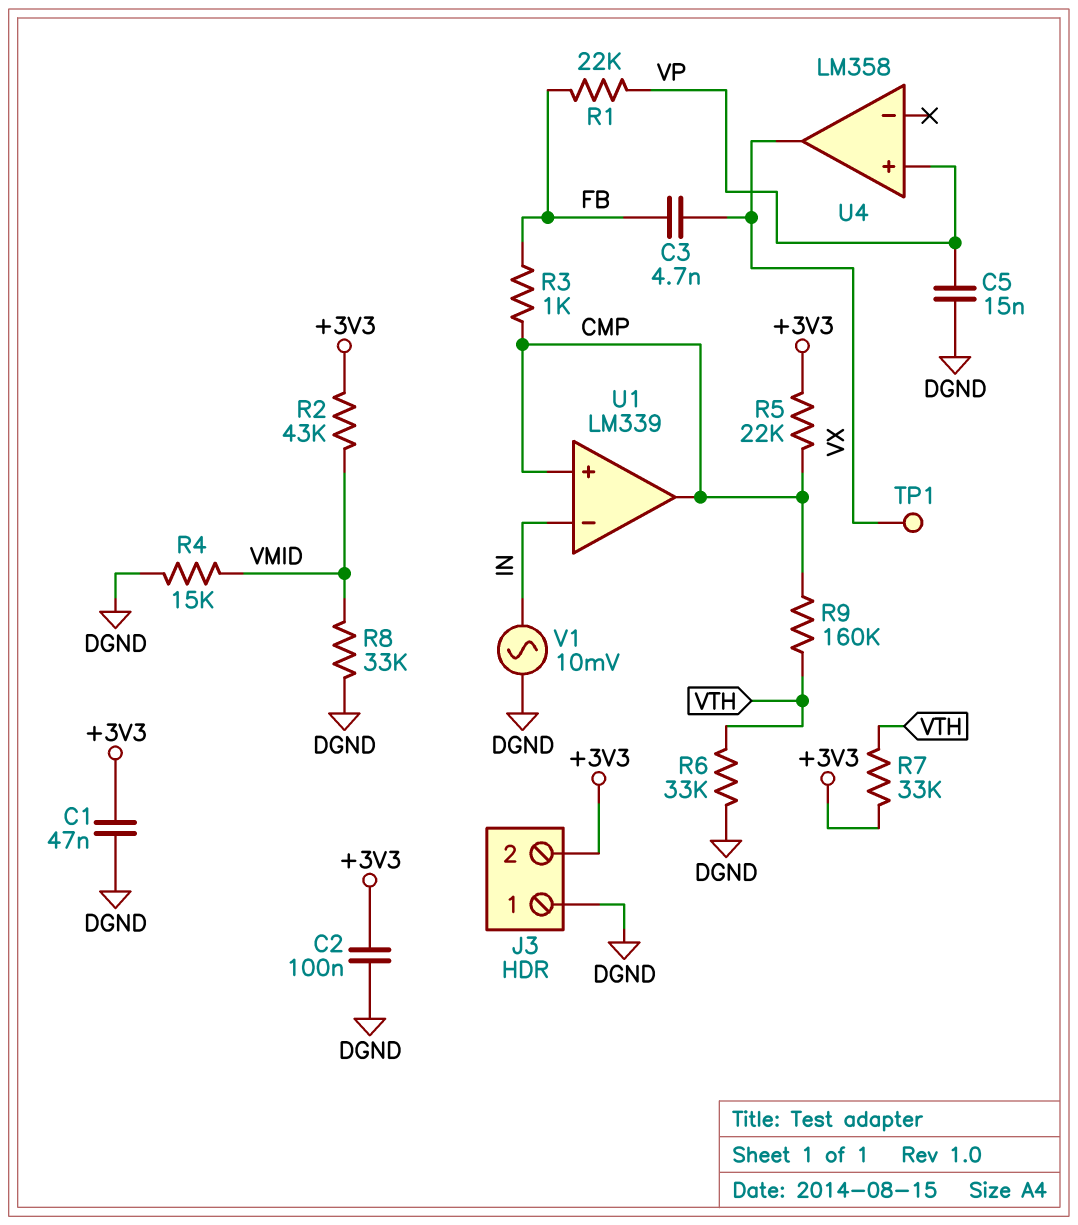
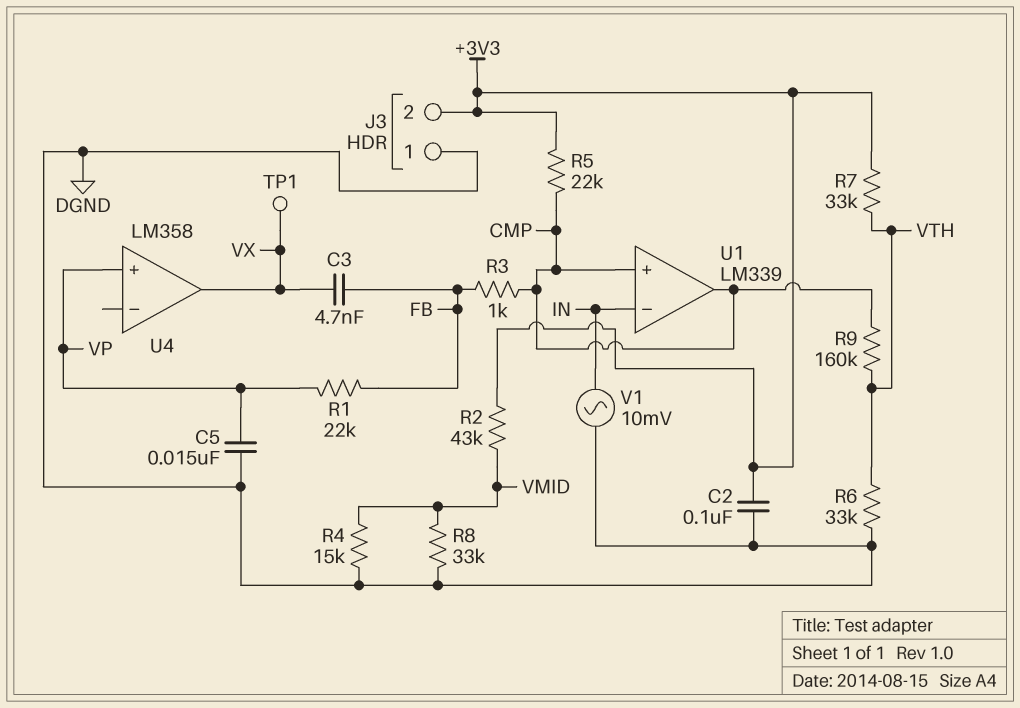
C1: 47nF (+3V3, DGND) -> none

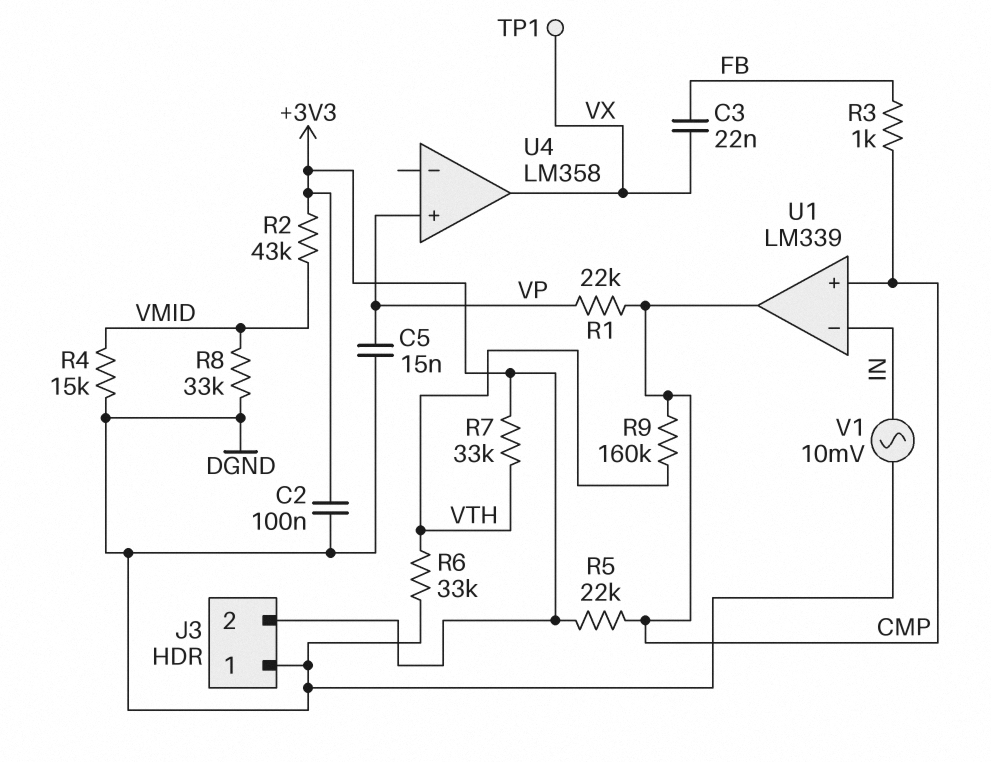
C3: 4.7nF (FB, VX) -> 22nF (FB, VX)
R1: 22k (FB, VP) -> 22k (CMP, VP)

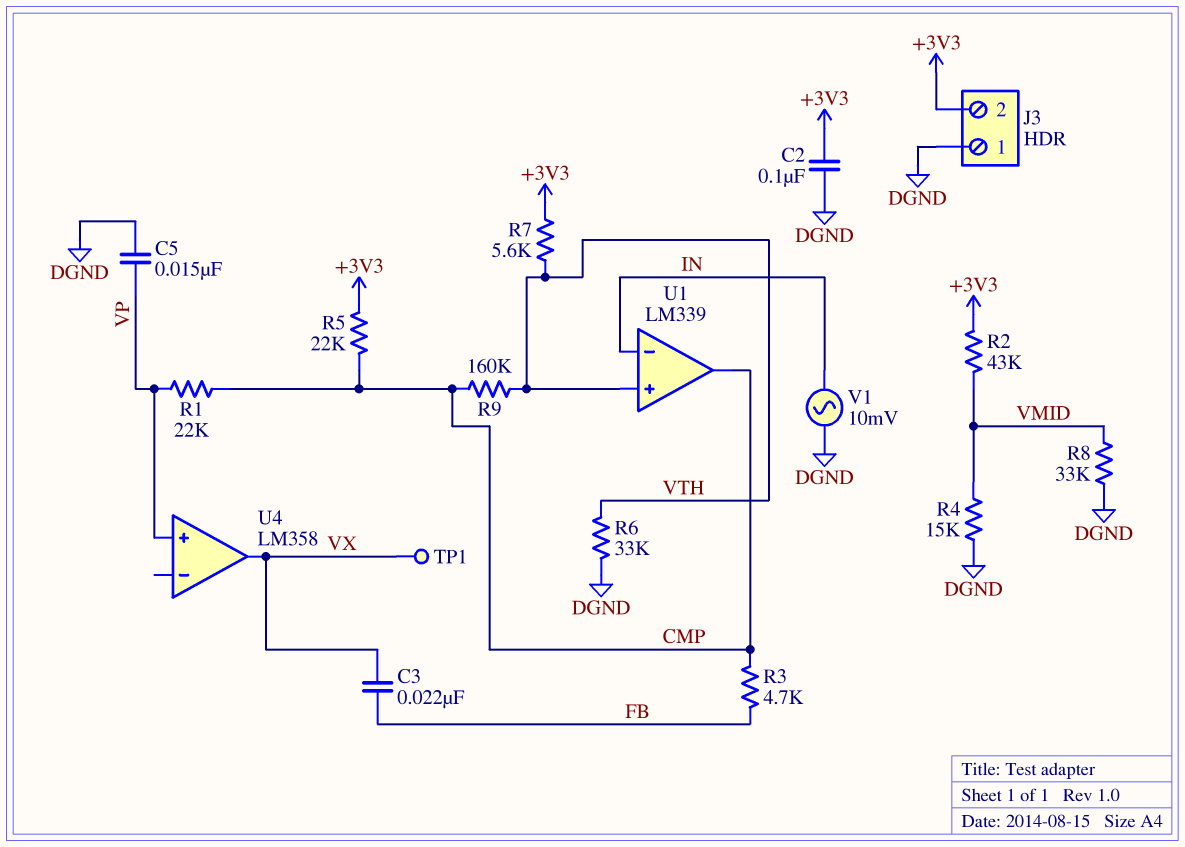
R3: 1k (CMP, FB) -> 4.7k (CMP, FB)
R7: 33k (+3V3, VTH) -> 5.6k (+3V3, VTH)
U1 pin in+: CMP -> VTH

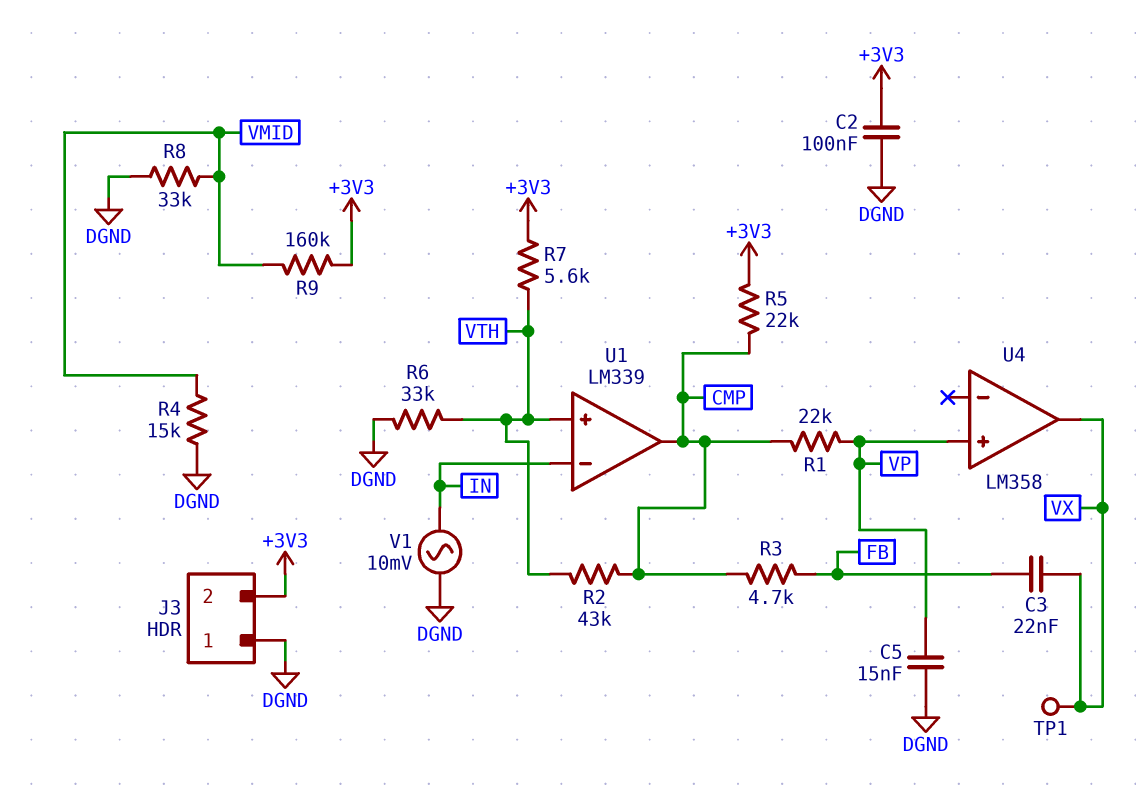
R2: 43k (+3V3, VMID) -> 43k (CMP, VTH)
R9: 160k (CMP, VTH) -> 160k (+3V3, VMID)

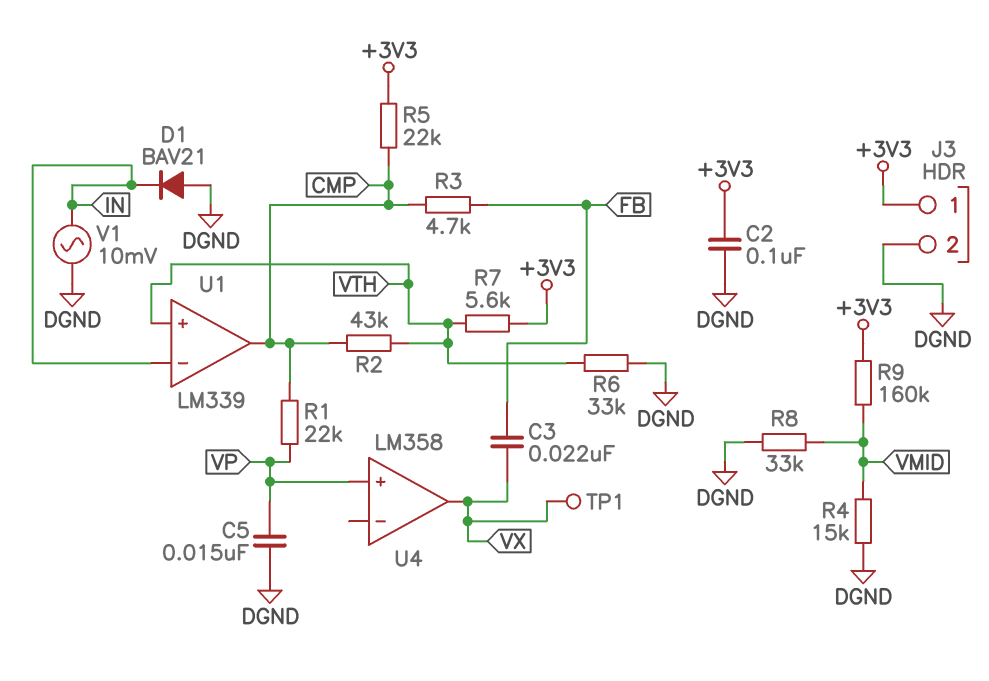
D1: none -> diode BAV21 (A DGND, K IN)
J3 pin 1: DGND -> +3V3
J3 pin 2: +3V3 -> DGND

